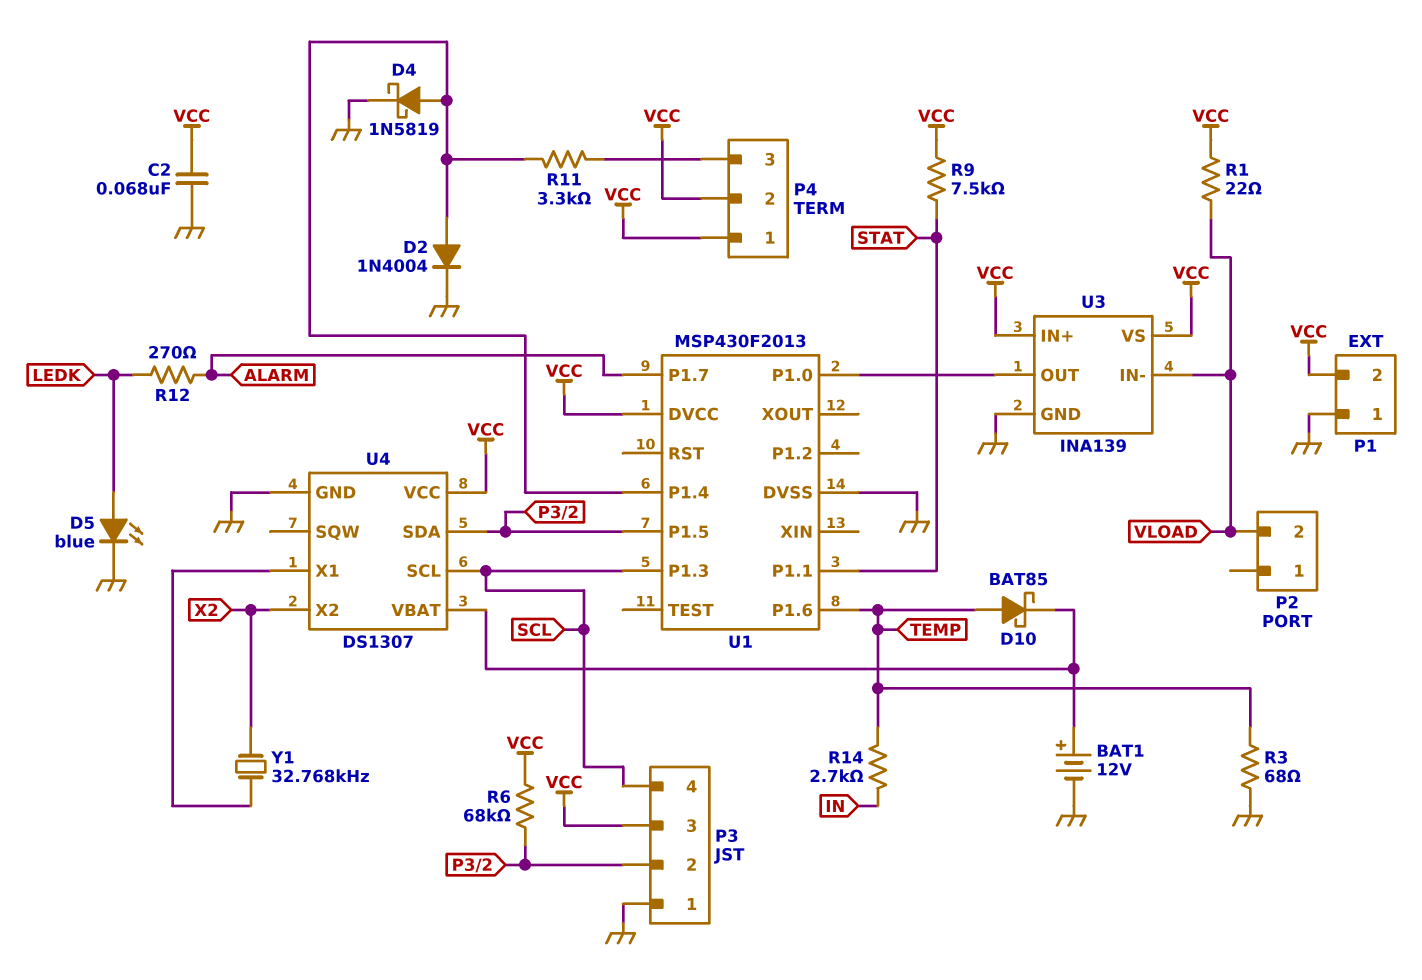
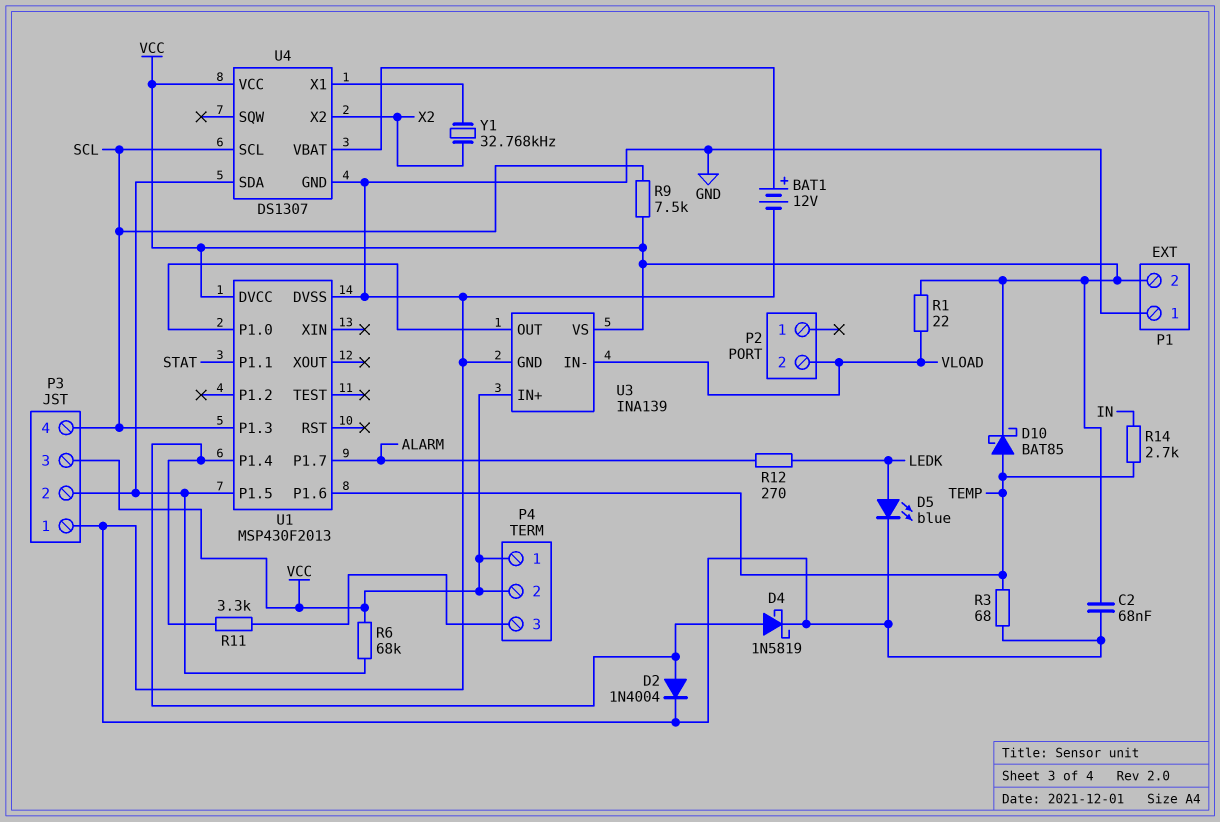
D10: schottky BAT85 (A TEMP, K U4/VBAT) -> schottky BAT85 (A TEMP, K VCC)
R9: 7.5k (STAT, VCC) -> 7.5k (SCL, VCC)

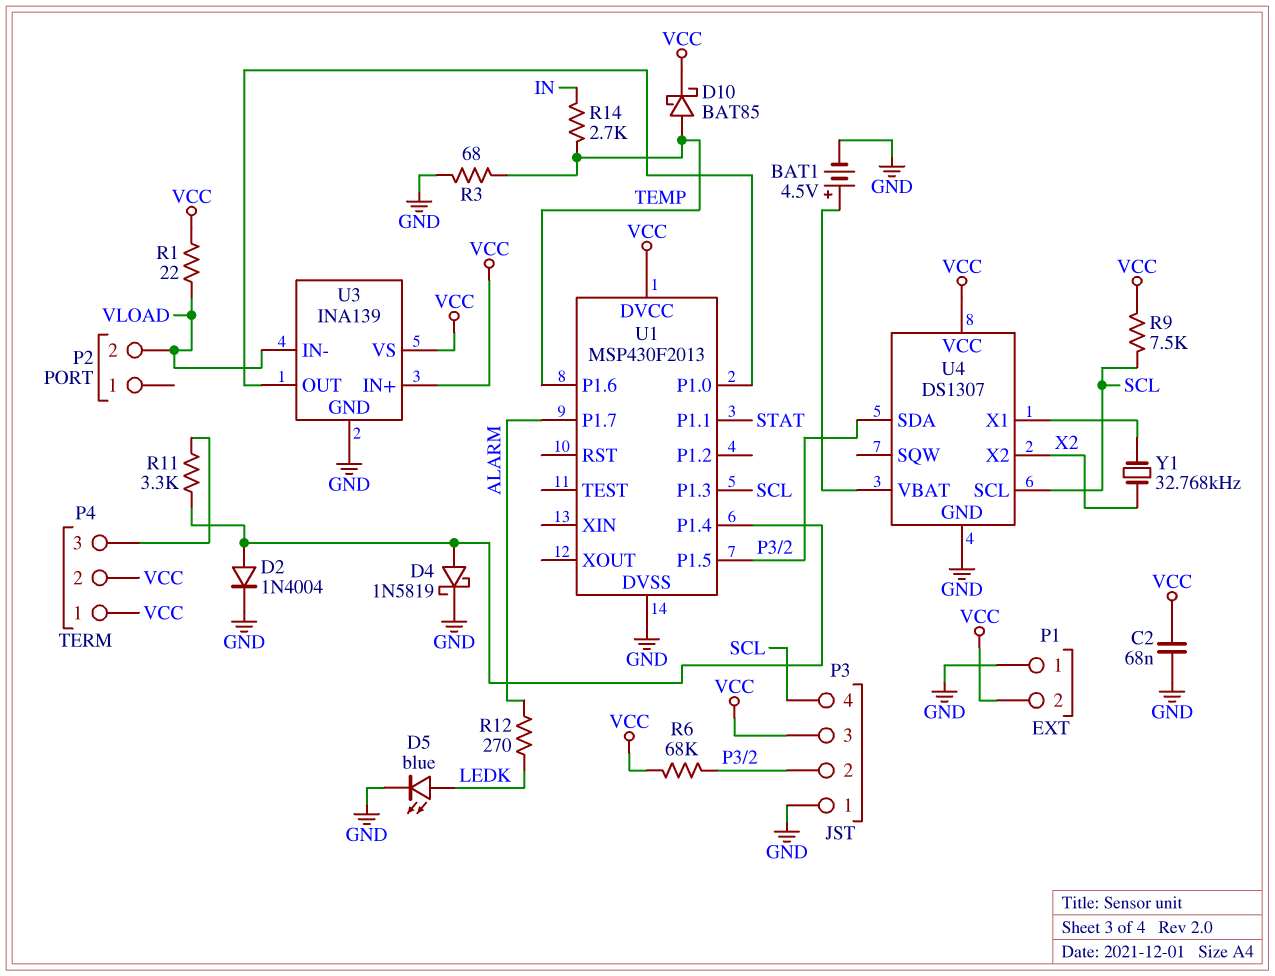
BAT1: 12V (plus U4/VBAT, minus GND) -> 4.5V (plus U4/VBAT, minus GND)

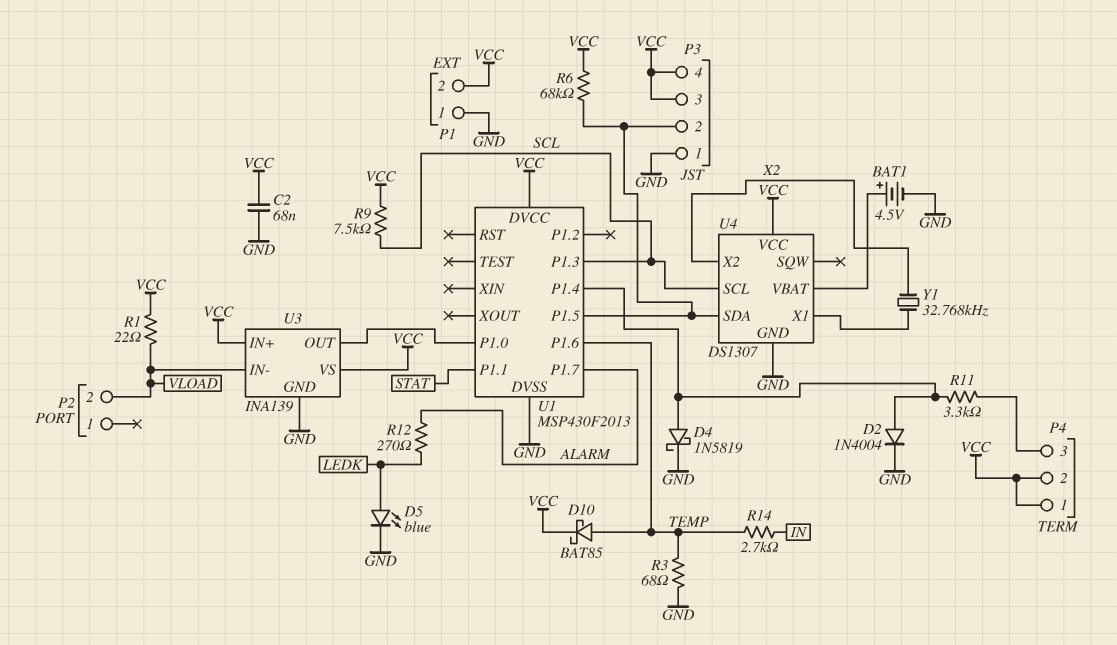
P3 pin 4: SCL -> VCC

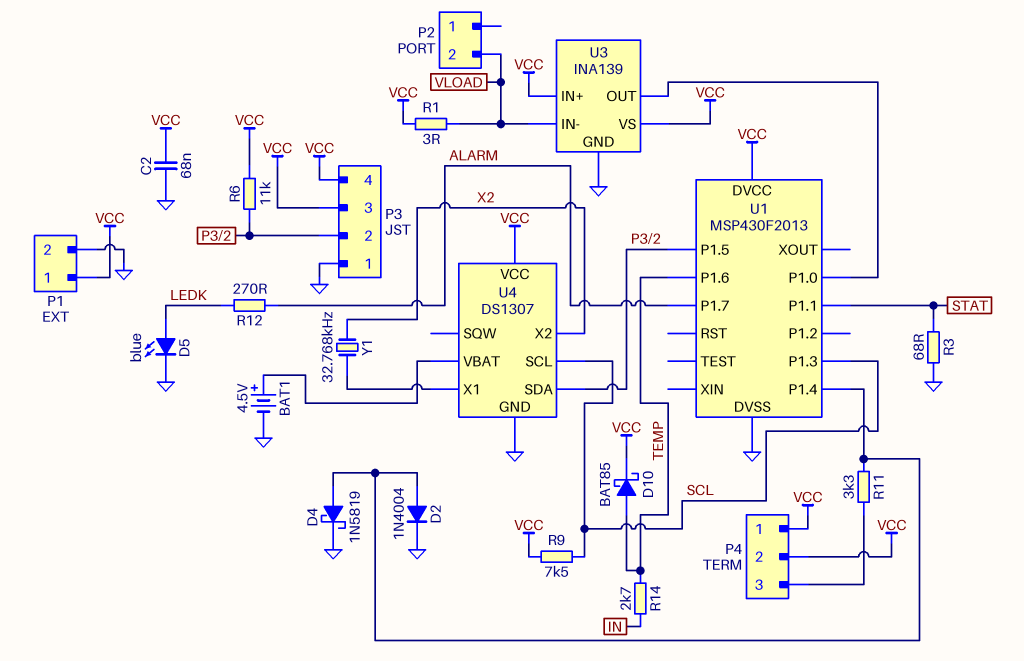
P1 pin 1: GND -> VCC
P1 pin 2: VCC -> GND
R1: 22 (VCC, VLOAD) -> 3 (VCC, VLOAD)
R3: 68 (GND, TEMP) -> 68 (GND, STAT)
R6: 68k (P3/2, VCC) -> 11k (P3/2, VCC)

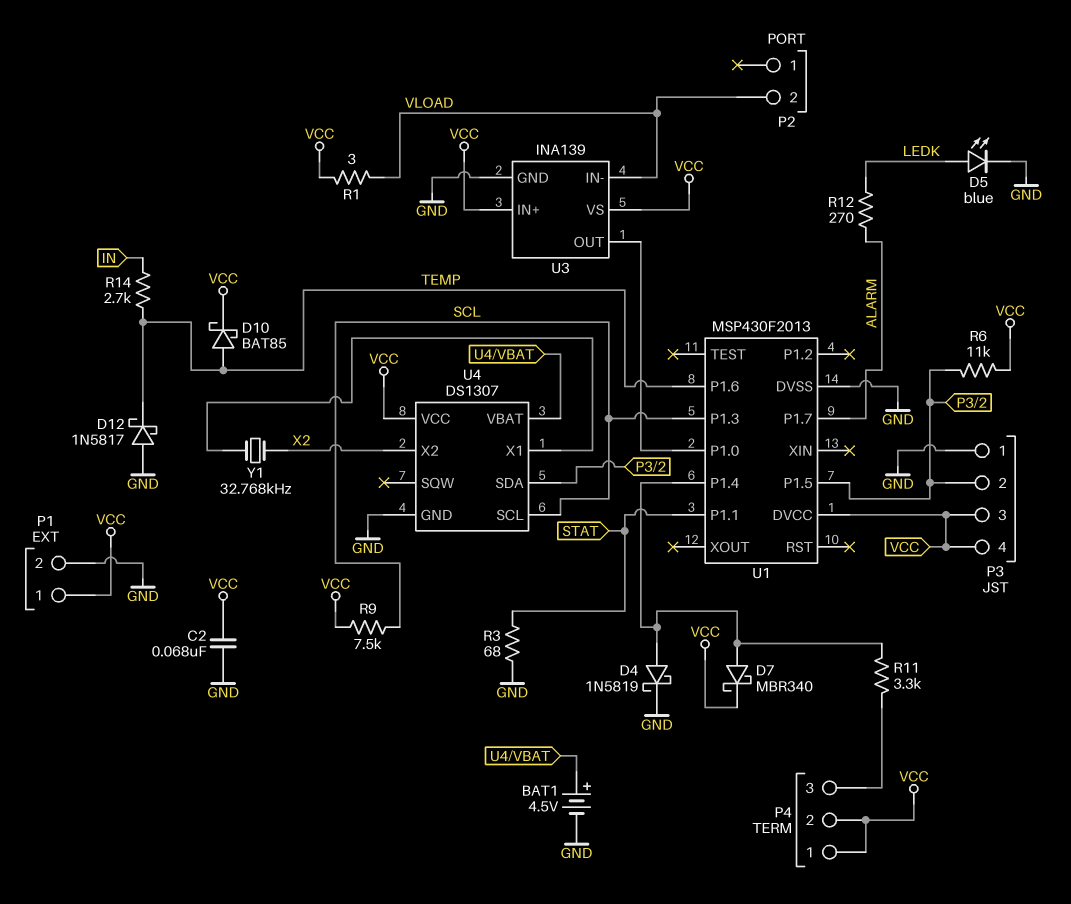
D2: diode 1N4004 (A U1/P1.4, K GND) -> none
D7: none -> schottky MBR340 (A U1/P1.4, K VCC)
D12: none -> schottky 1N5817 (A GND, K TEMP)

